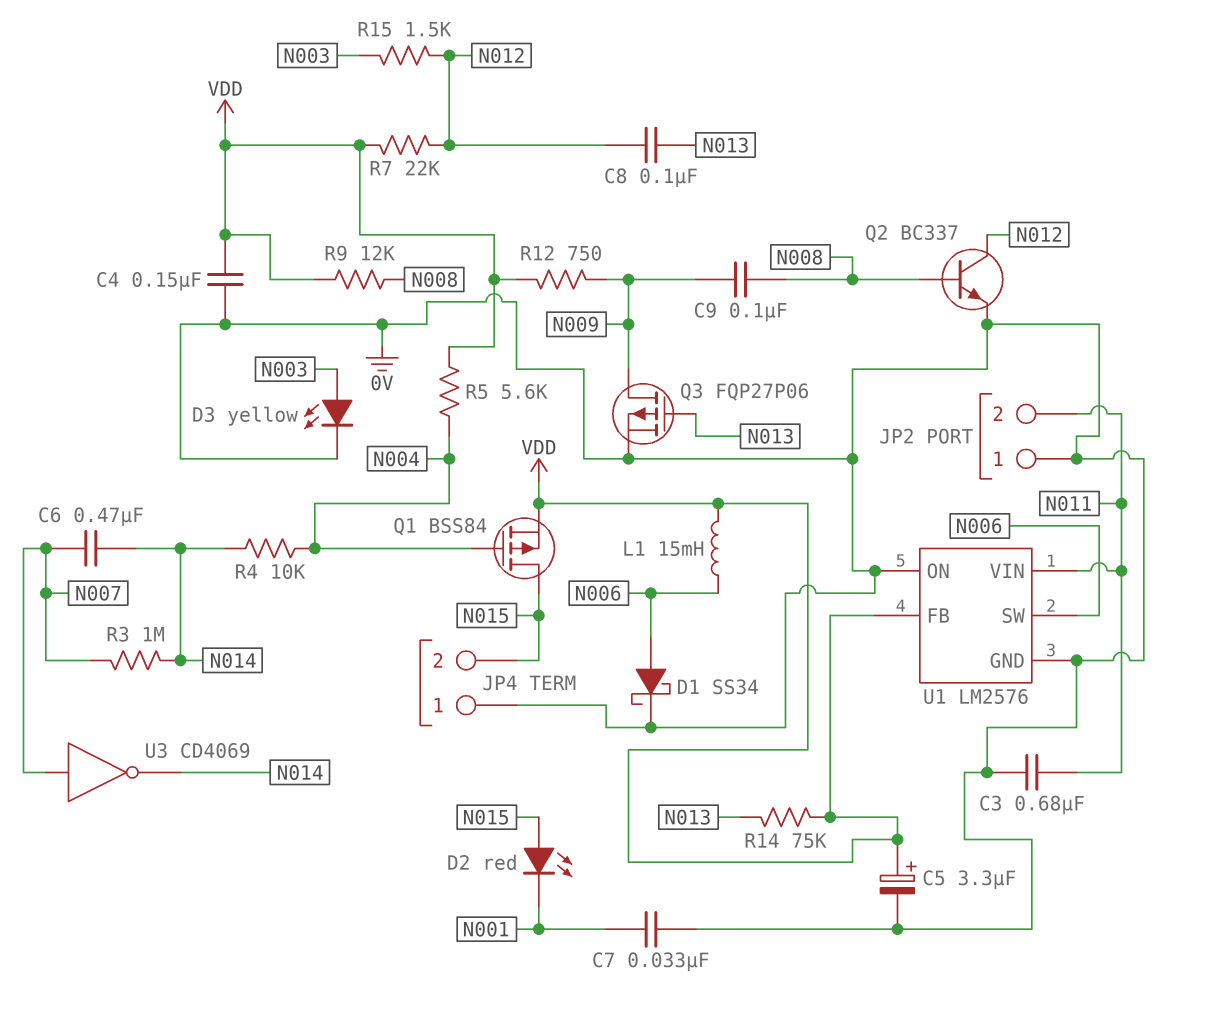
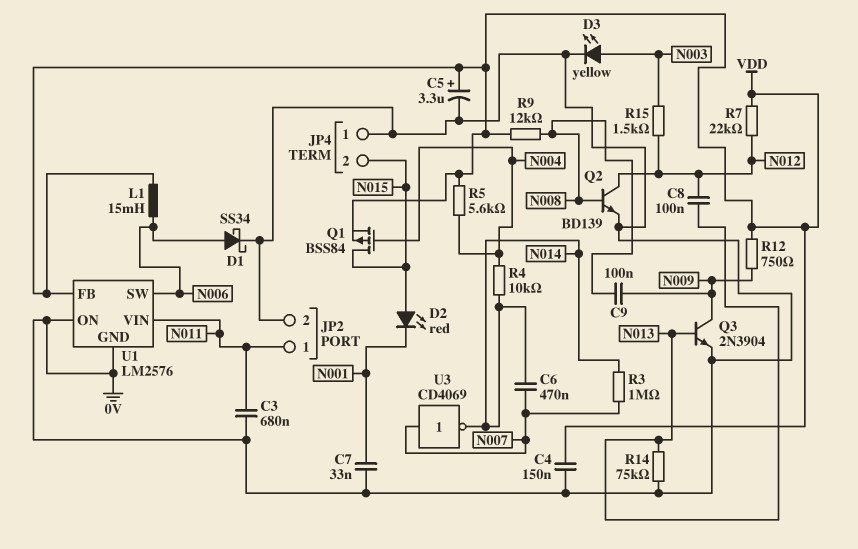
JP2 pin 1: 0V -> N011
JP2 pin 2: N011 -> 0V
Q2: NPN BC337 (B N008, C N012, E 0V) -> NPN BD139 (B N008, C N012, E 0V)
Q3: PMOS FQP27P06 (G N013, D N009, S 0V) -> NPN 2N3904 (B N013, C N009, E 0V)
R14: 75k (N013, VDD) -> 75k (0V, N013)

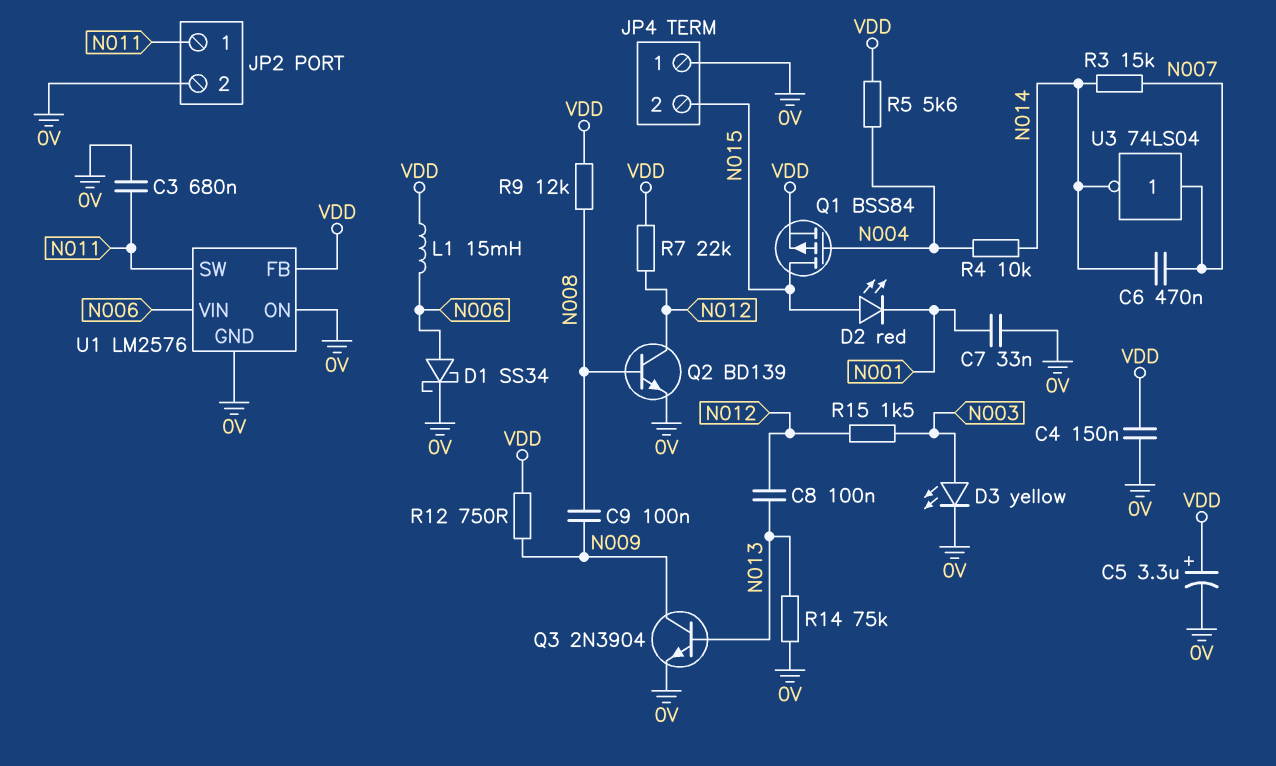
R3: 1M (N007, N014) -> 15k (N007, N014)
U1 pin SW: N006 -> N011
U1 pin VIN: N011 -> N006
U3: NOT CD4069 (in N007, out N014) -> NOT 74LS04 (in N007, out N014)

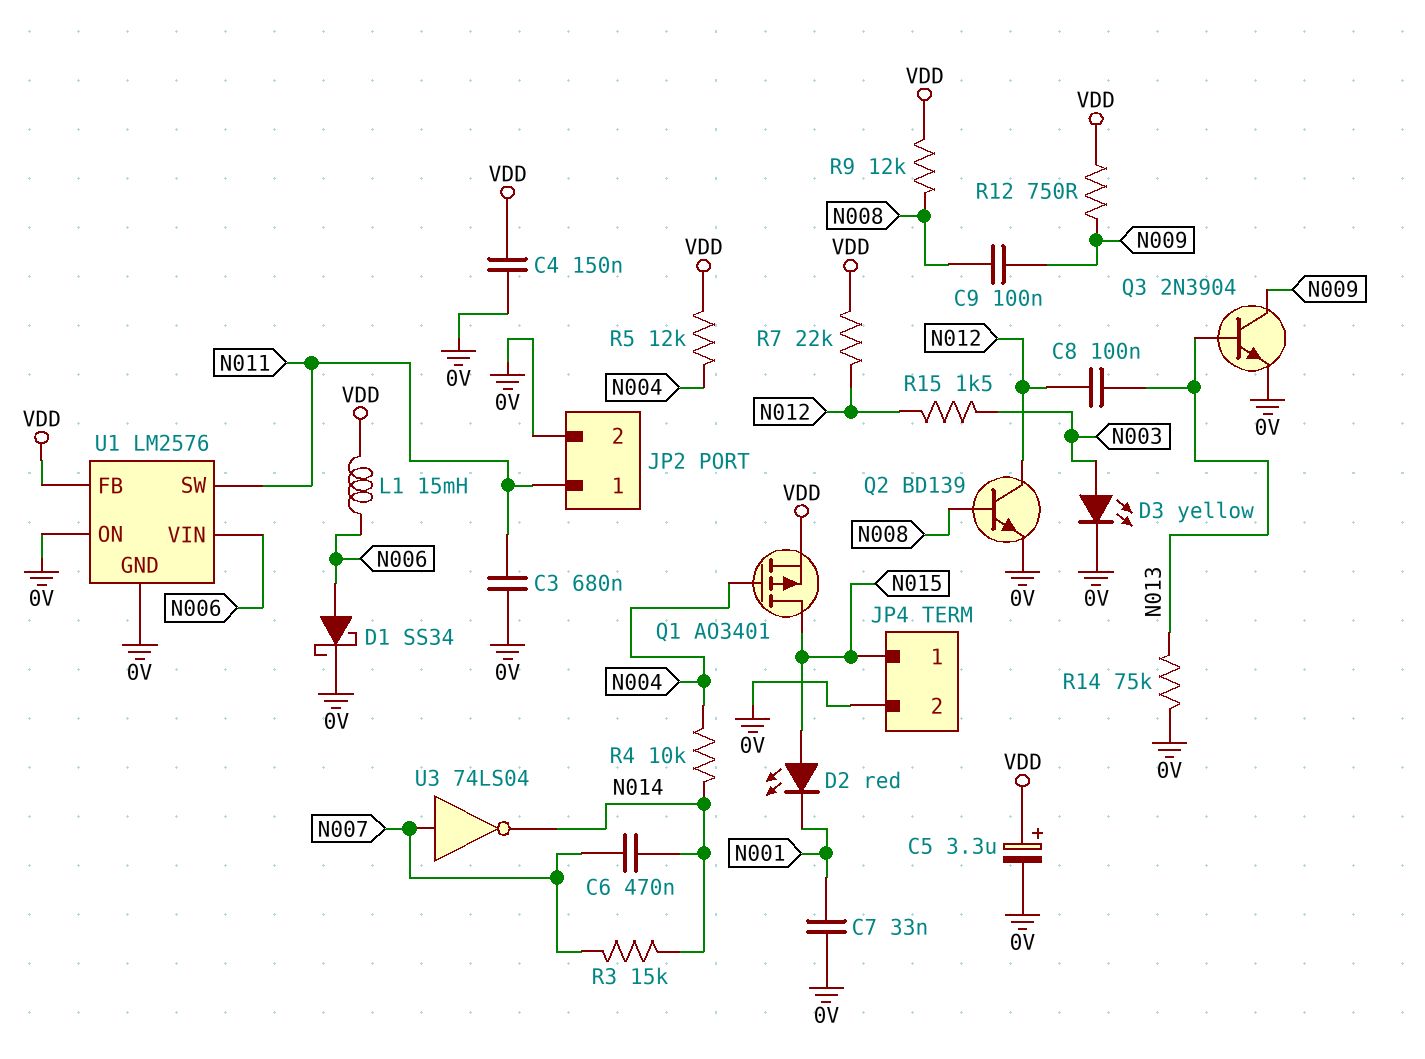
JP4 pin 1: 0V -> N015
JP4 pin 2: N015 -> 0V
Q1: PMOS BSS84 (G N004, D N015, S VDD) -> PMOS AO3401 (G N004, D N015, S VDD)
R5: 5.6k (N004, VDD) -> 12k (N004, VDD)

